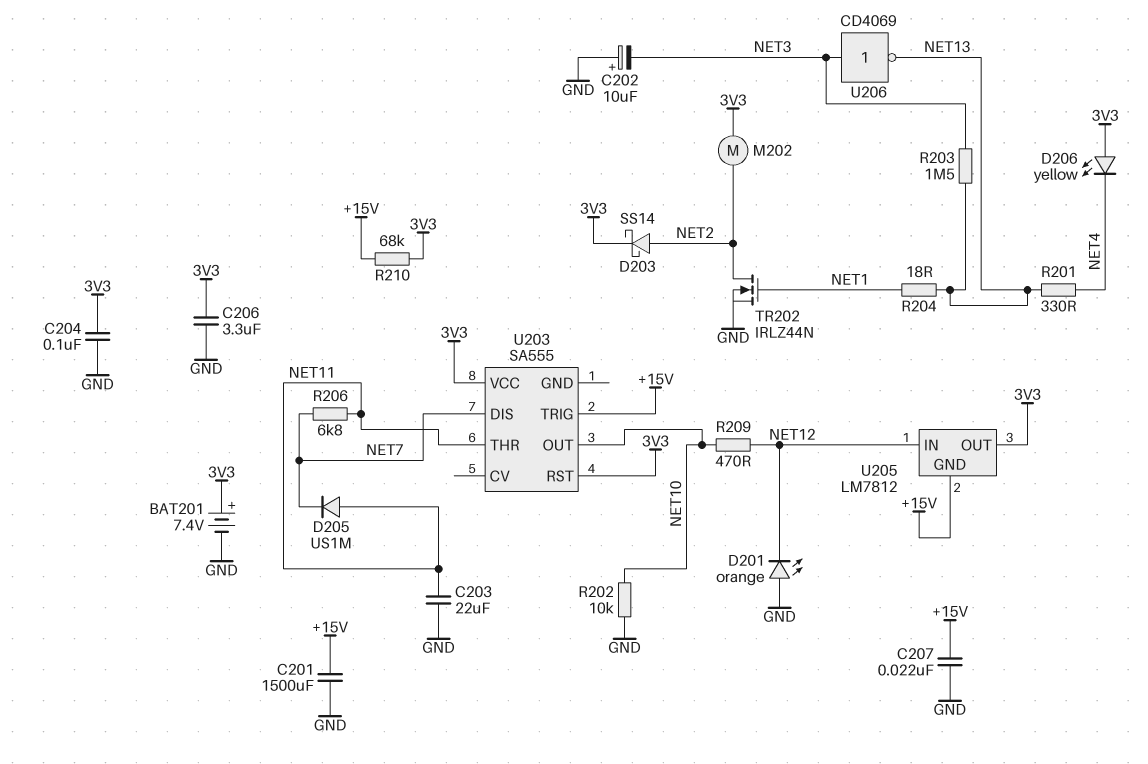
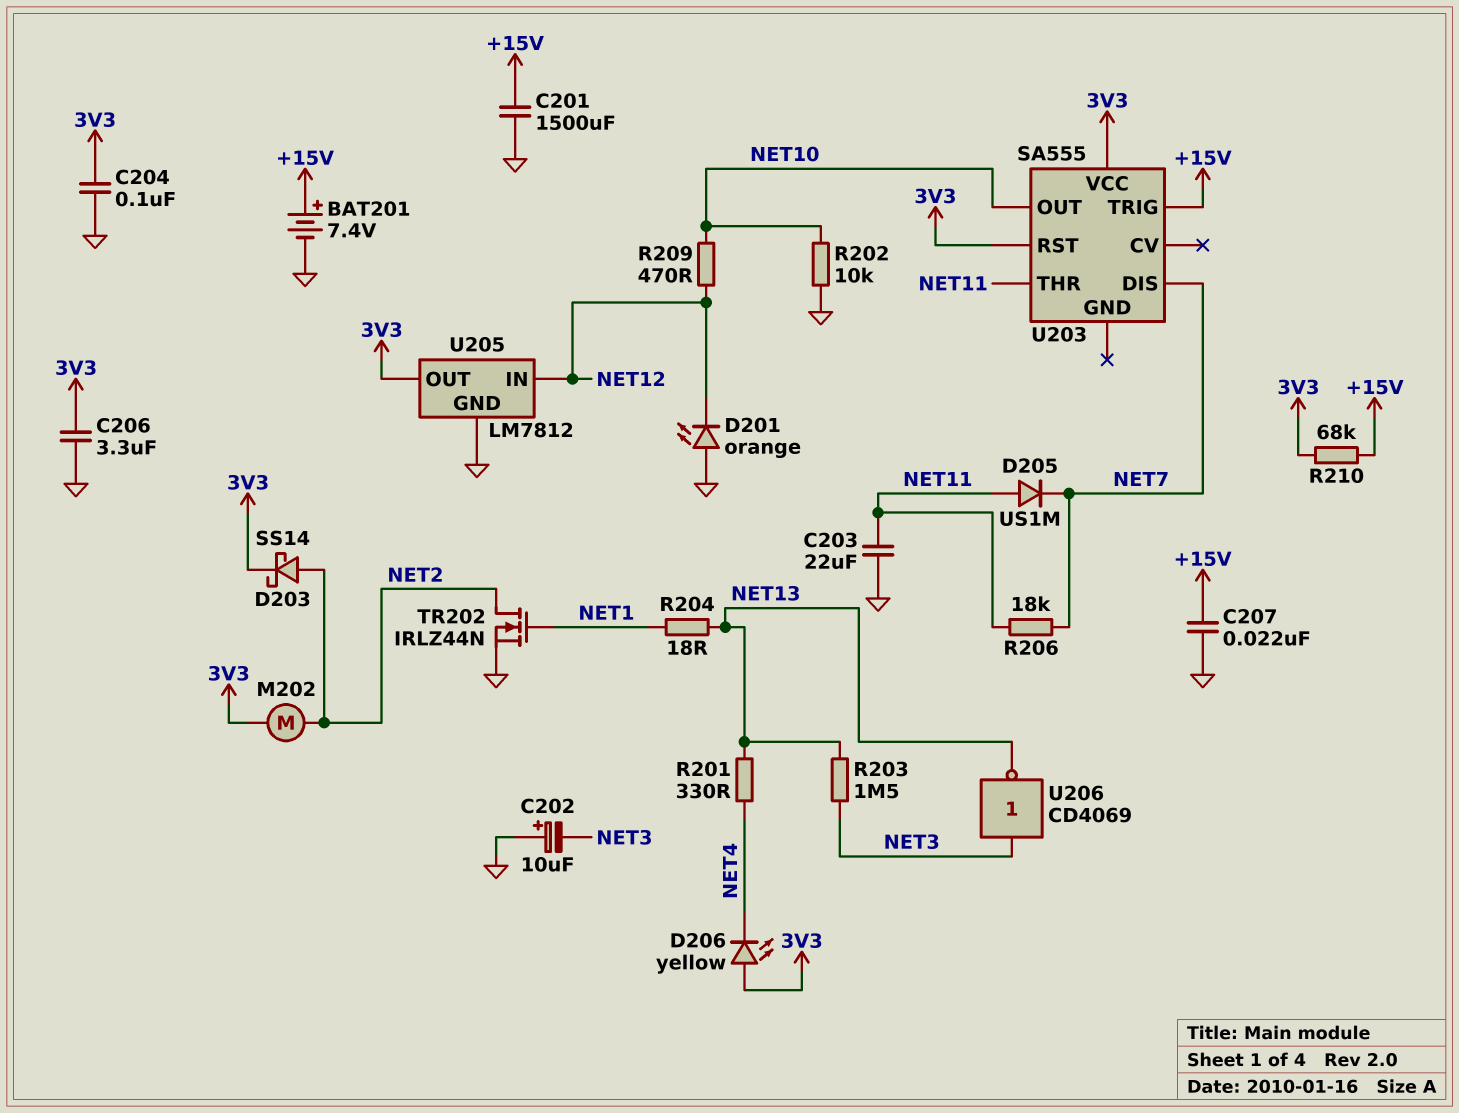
BAT201: 7.4V (plus 3V3, minus GND) -> 7.4V (plus +15V, minus GND)
R206: 6.8k (NET7, NET11) -> 18k (NET7, NET11)
U205 pin GND: +15V -> GND

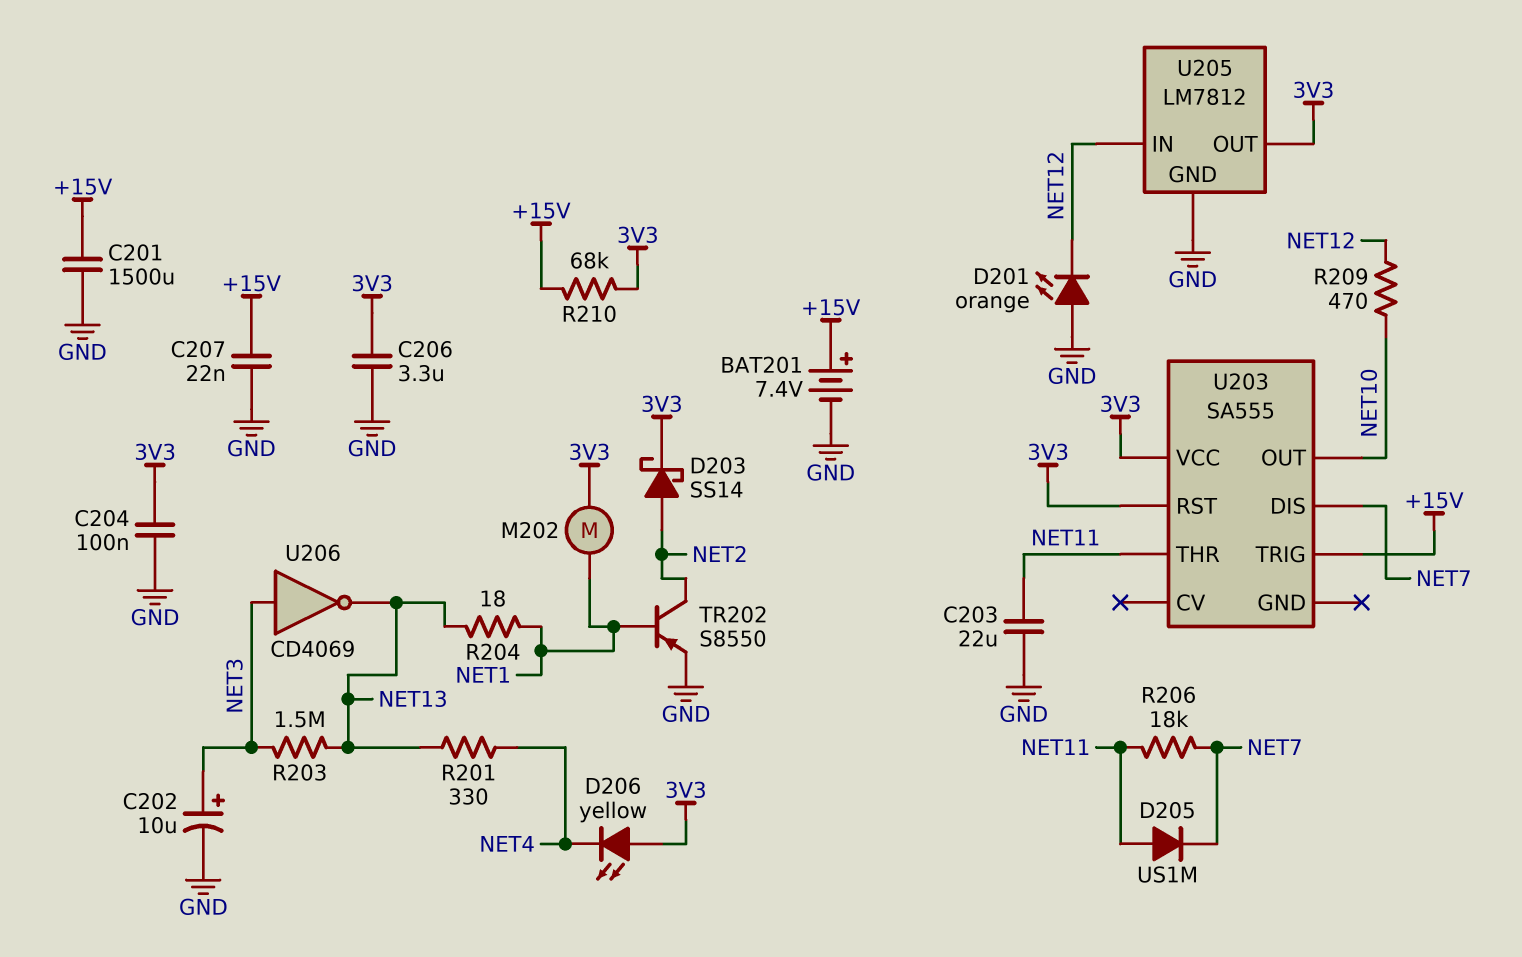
C202: 10uF (plus GND, minus NET3) -> 10uF (plus NET3, minus GND)
M202: motor (3V3, NET2) -> motor (3V3, NET1)
R202: 10k (GND, NET10) -> none
TR202: NMOS IRLZ44N (G NET1, D NET2, S GND) -> PNP S8550 (B NET1, C NET2, E GND)

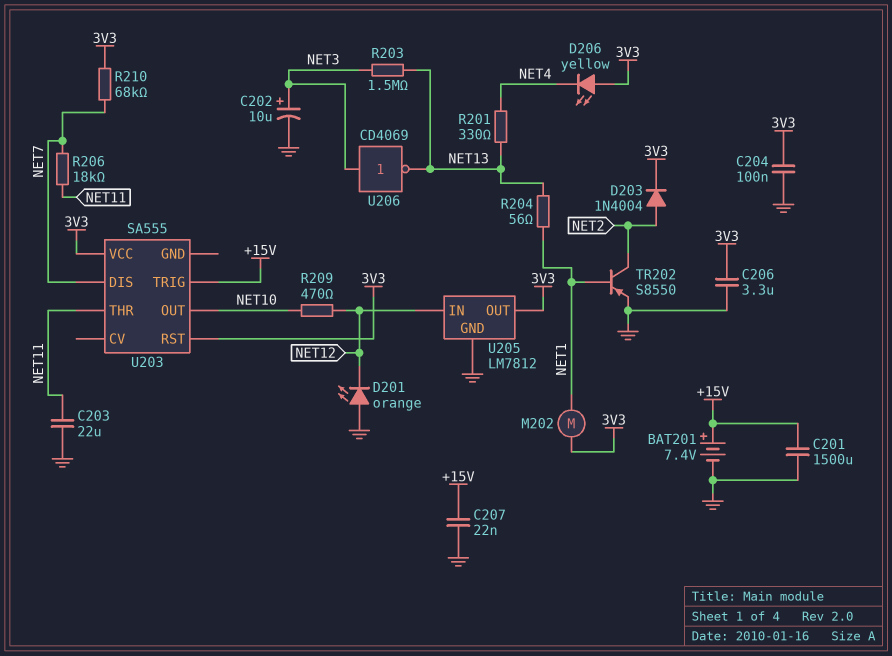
D203: schottky SS14 (A NET2, K 3V3) -> diode 1N4004 (A NET2, K 3V3)
D205: diode US1M (A NET11, K NET7) -> none
R204: 18 (NET1, NET13) -> 56 (NET1, NET13)
R210: 68k (+15V, 3V3) -> 68k (3V3, NET7)

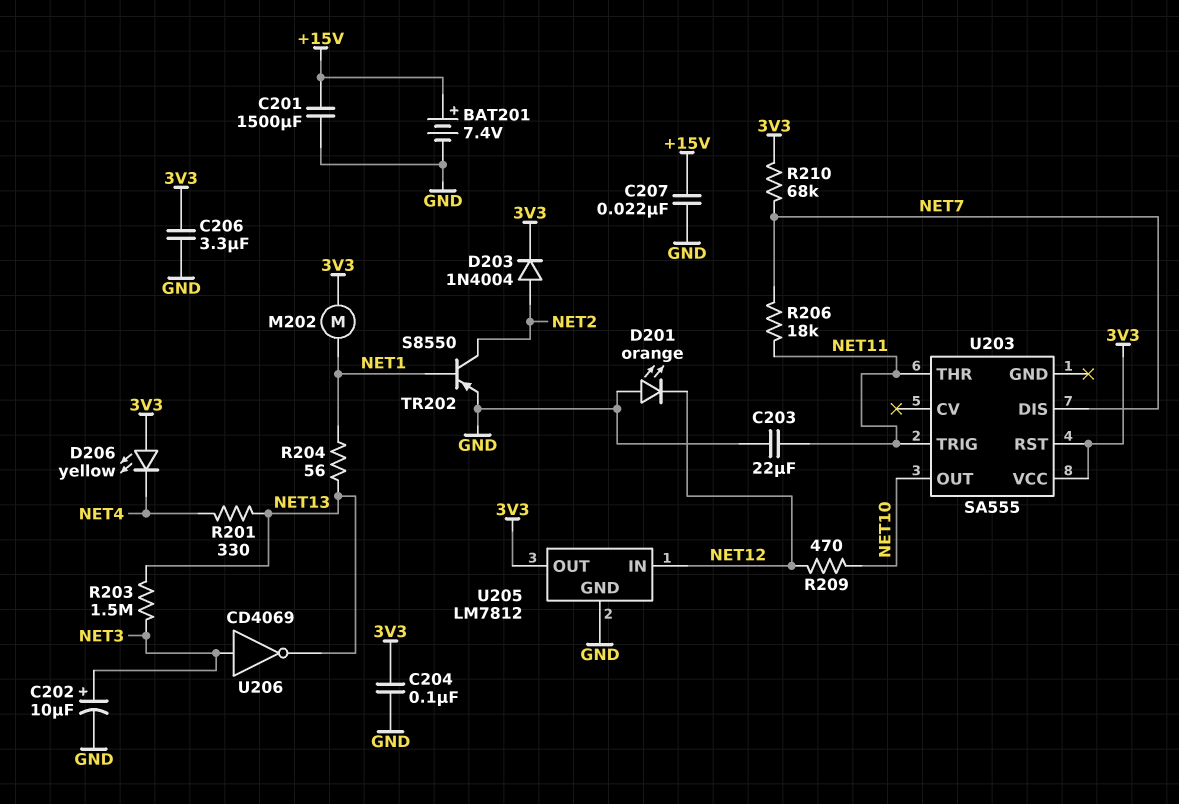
U203 pin TRIG: +15V -> NET11

